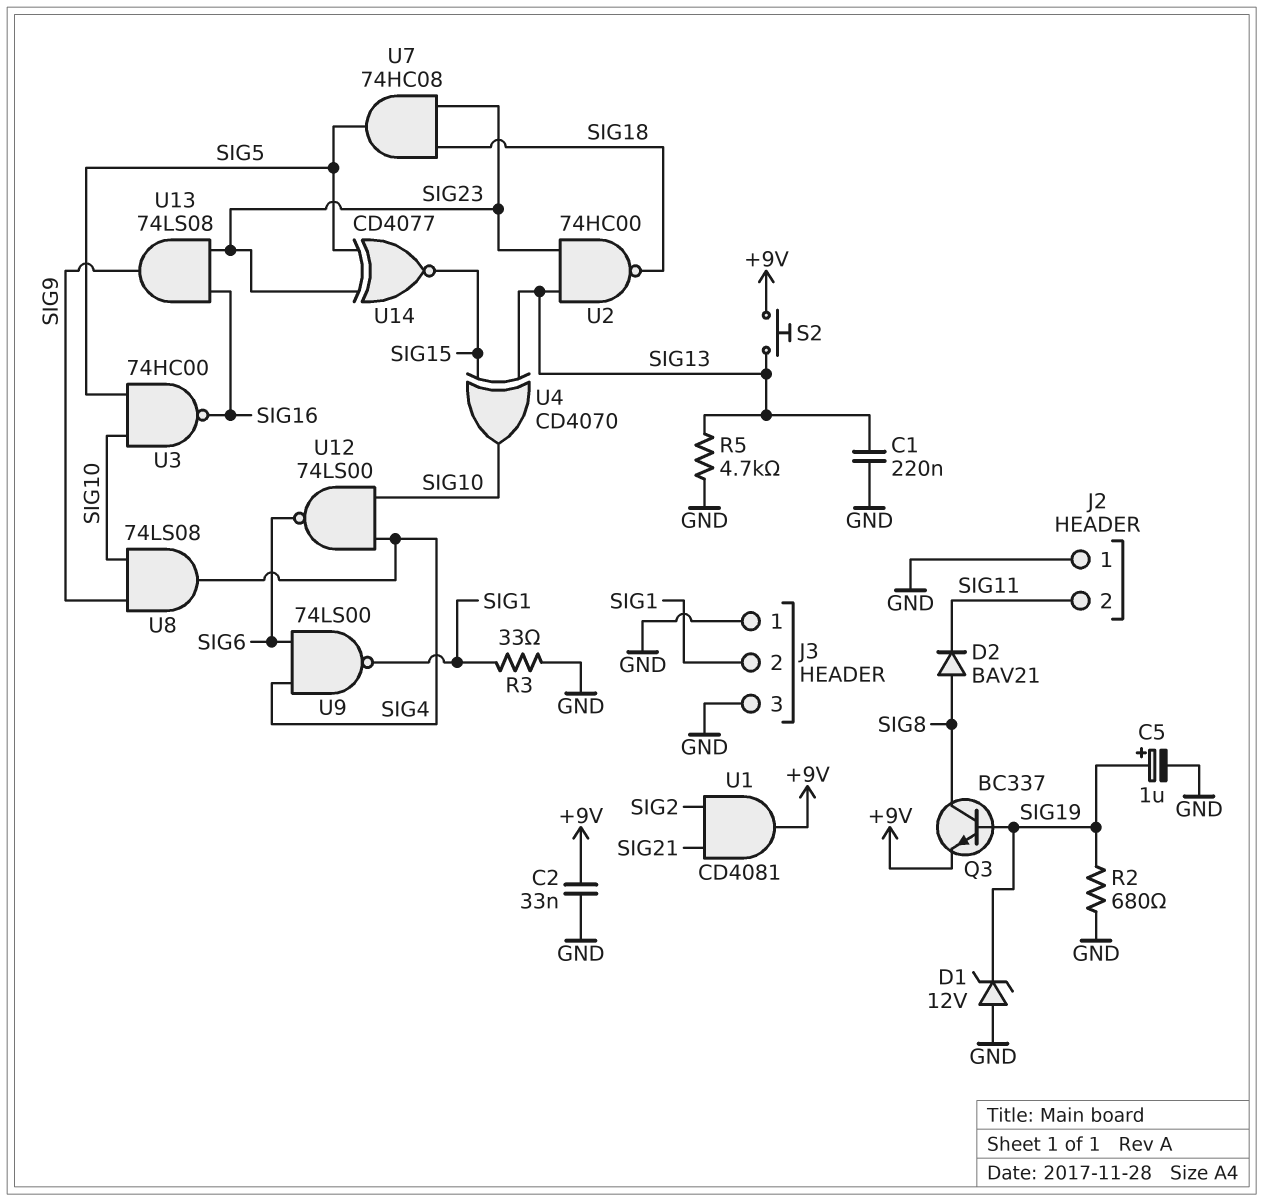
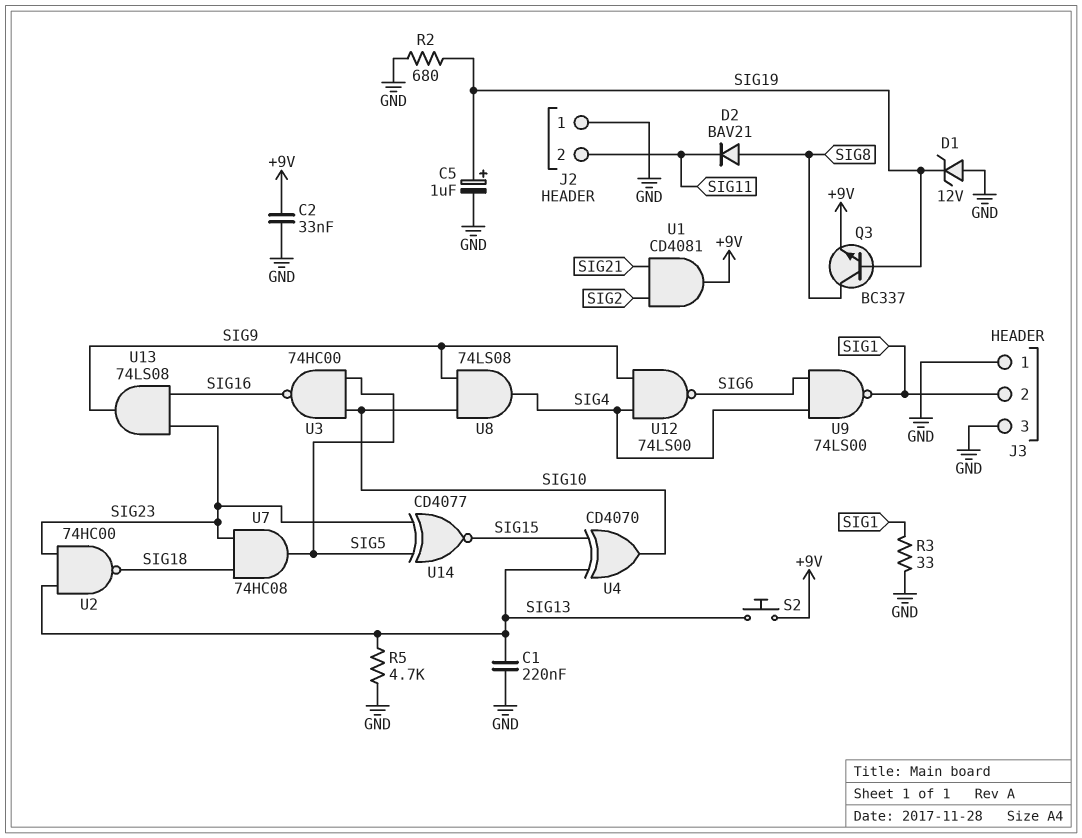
U12: NAND 74LS00 (in SIG4, in SIG10, out SIG6) -> NAND 74LS00 (in SIG4, in SIG9, out SIG6)

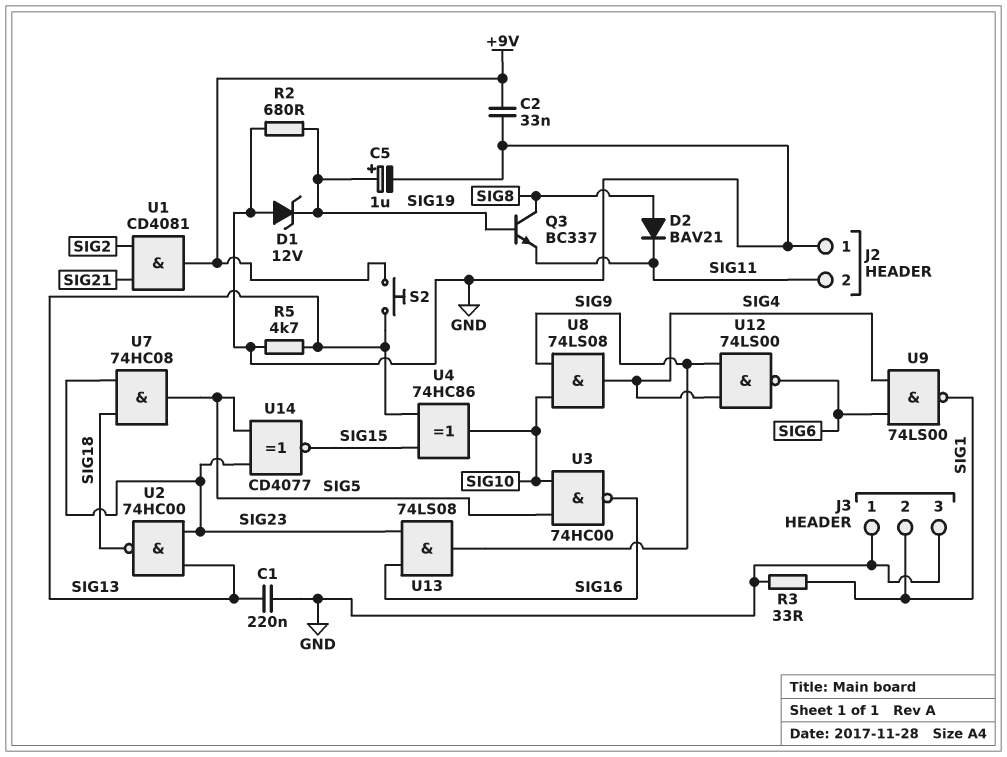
Q3: NPN BC337 (B SIG19, C SIG8, E +9V) -> NPN BC337 (B SIG19, C SIG8, E SIG11)
U4: XOR CD4070 (in SIG13, in SIG15, out SIG10) -> XOR 74HC86 (in SIG13, in SIG15, out SIG10)

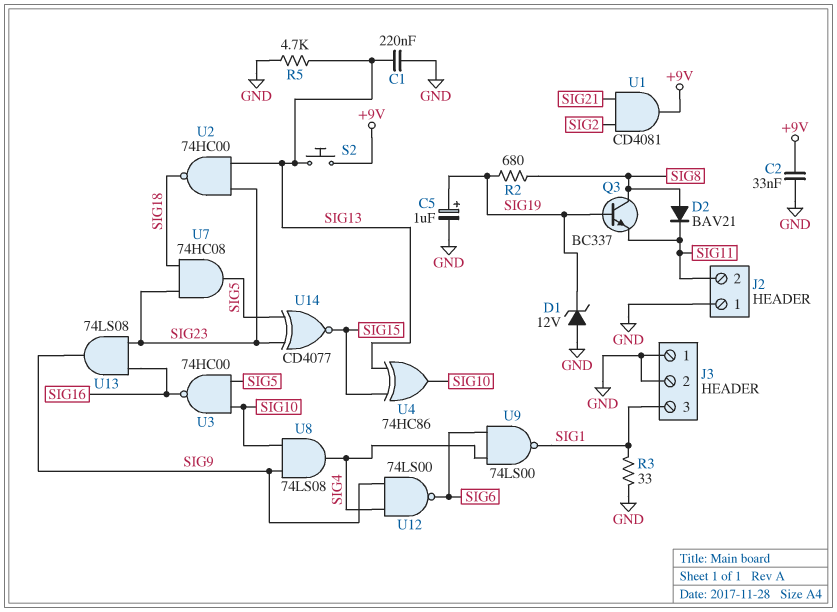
J3 pin 2: SIG1 -> GND
J3 pin 3: GND -> SIG1
R2: 680 (GND, SIG19) -> 680 (SIG8, SIG19)

